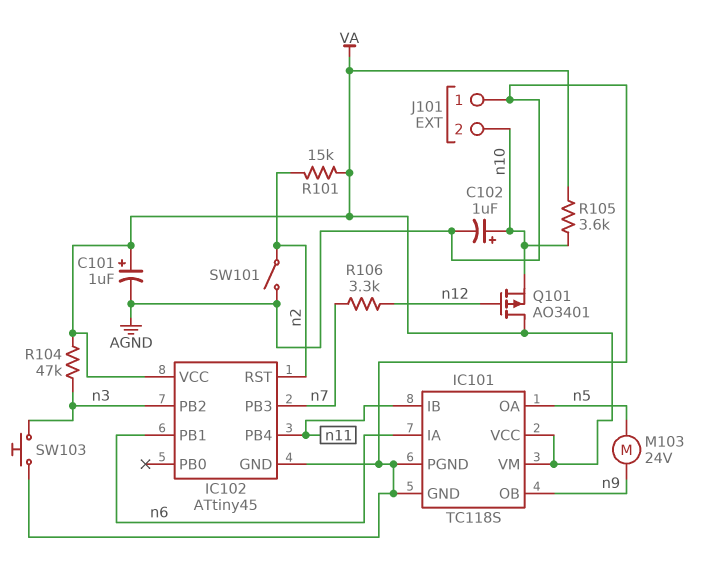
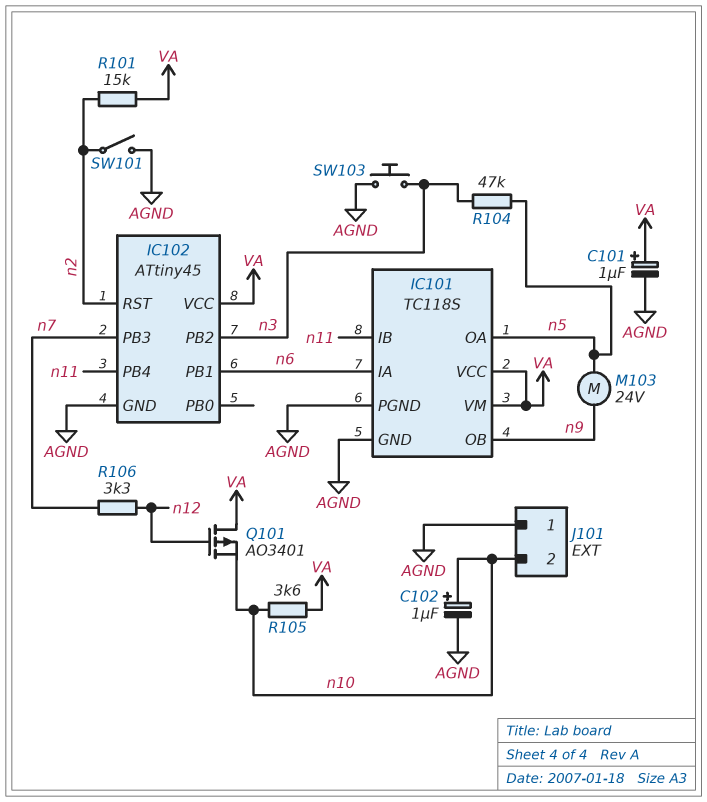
R104: 47k (VA, n3) -> 47k (n3, n5)

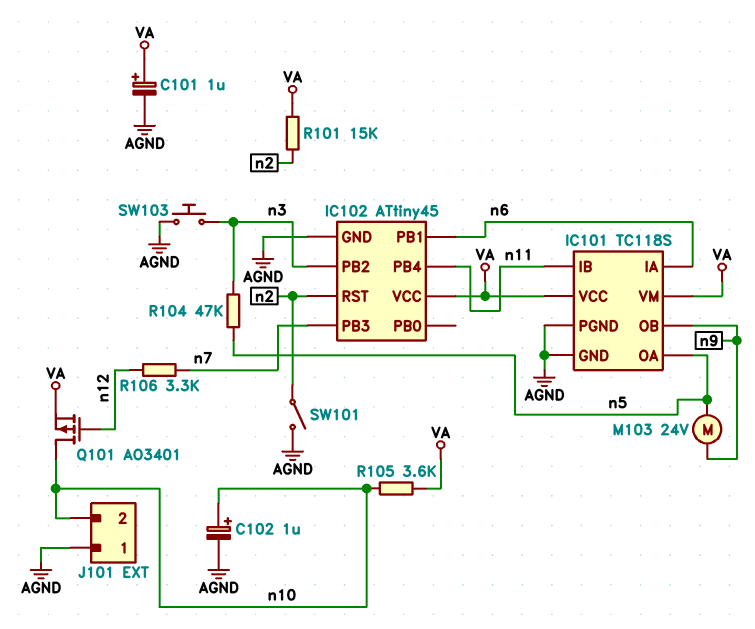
Q101: PMOS AO3401 (G n12, D VA, S n10) -> PMOS AO3401 (G n12, D n10, S VA)

